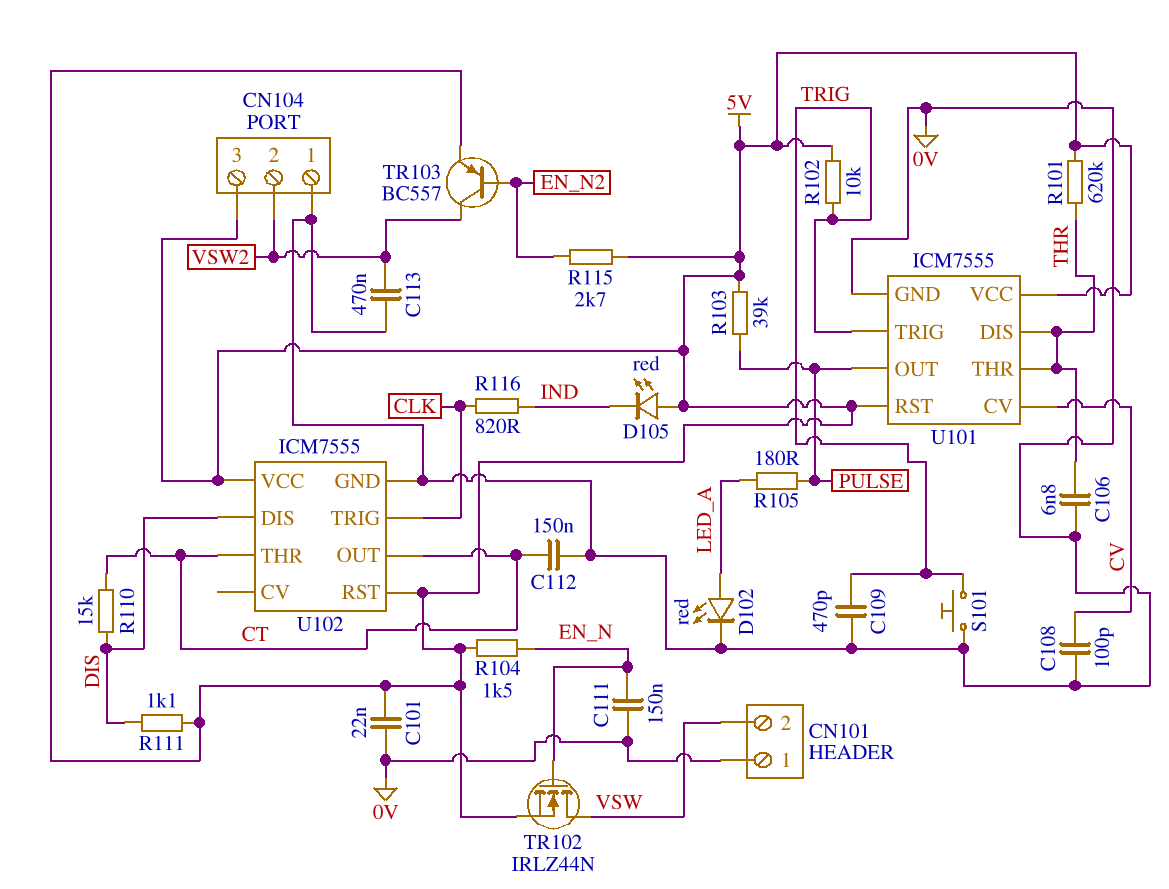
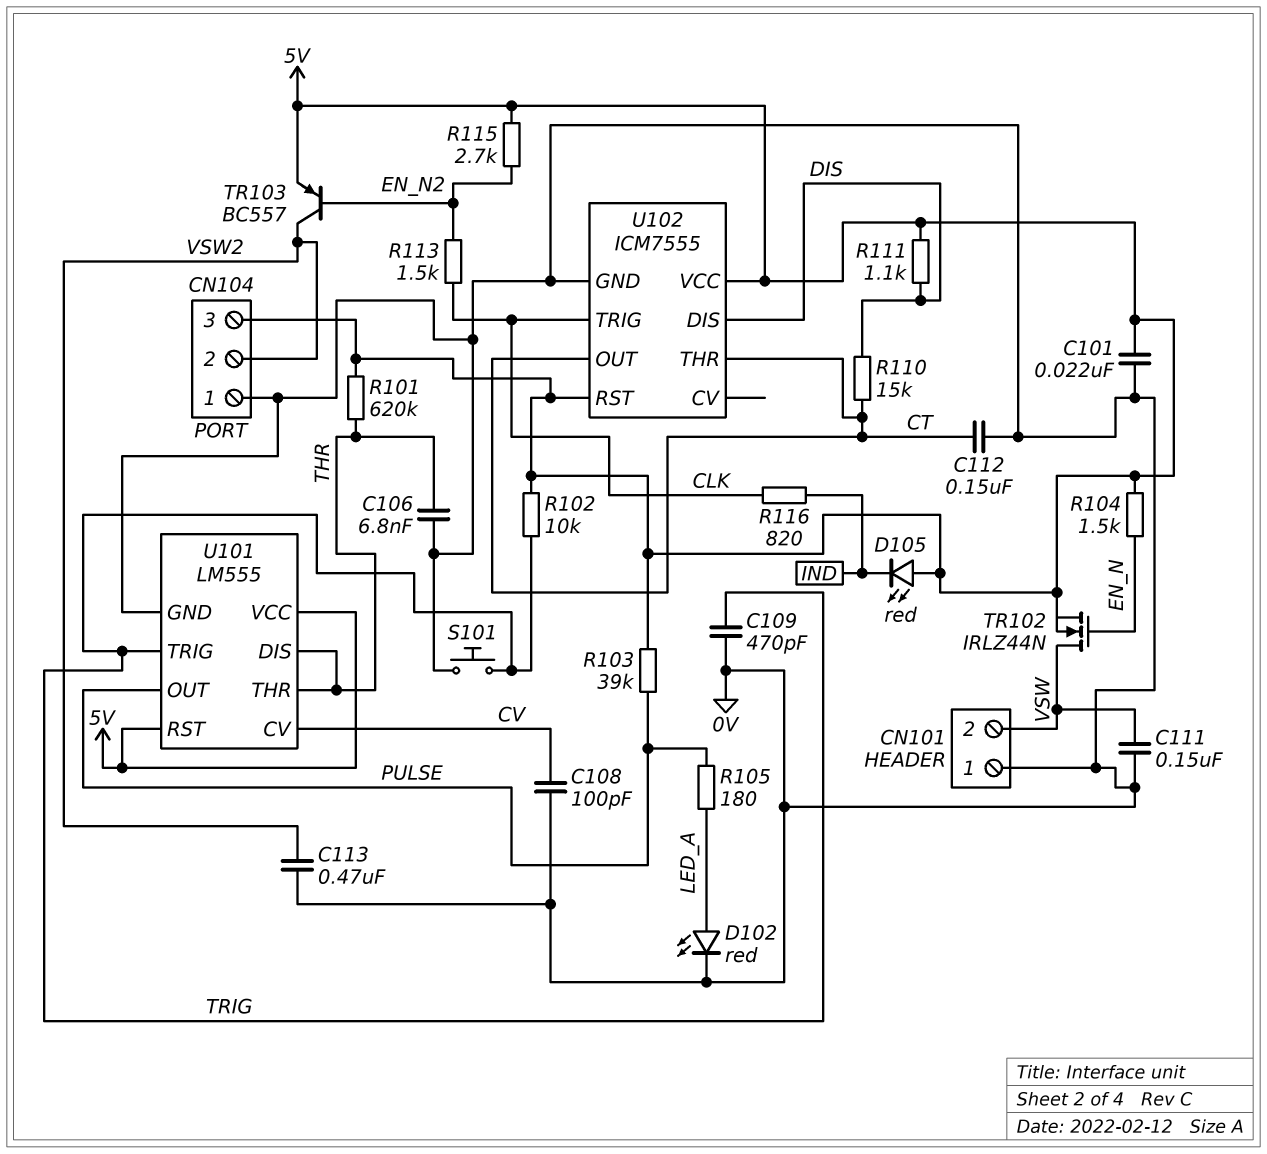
C111: 150nF (0V, EN_N) -> 150nF (0V, VSW)
R113: none -> 1.5k (CLK, EN_N2)
U101: ICM7555 -> LM555

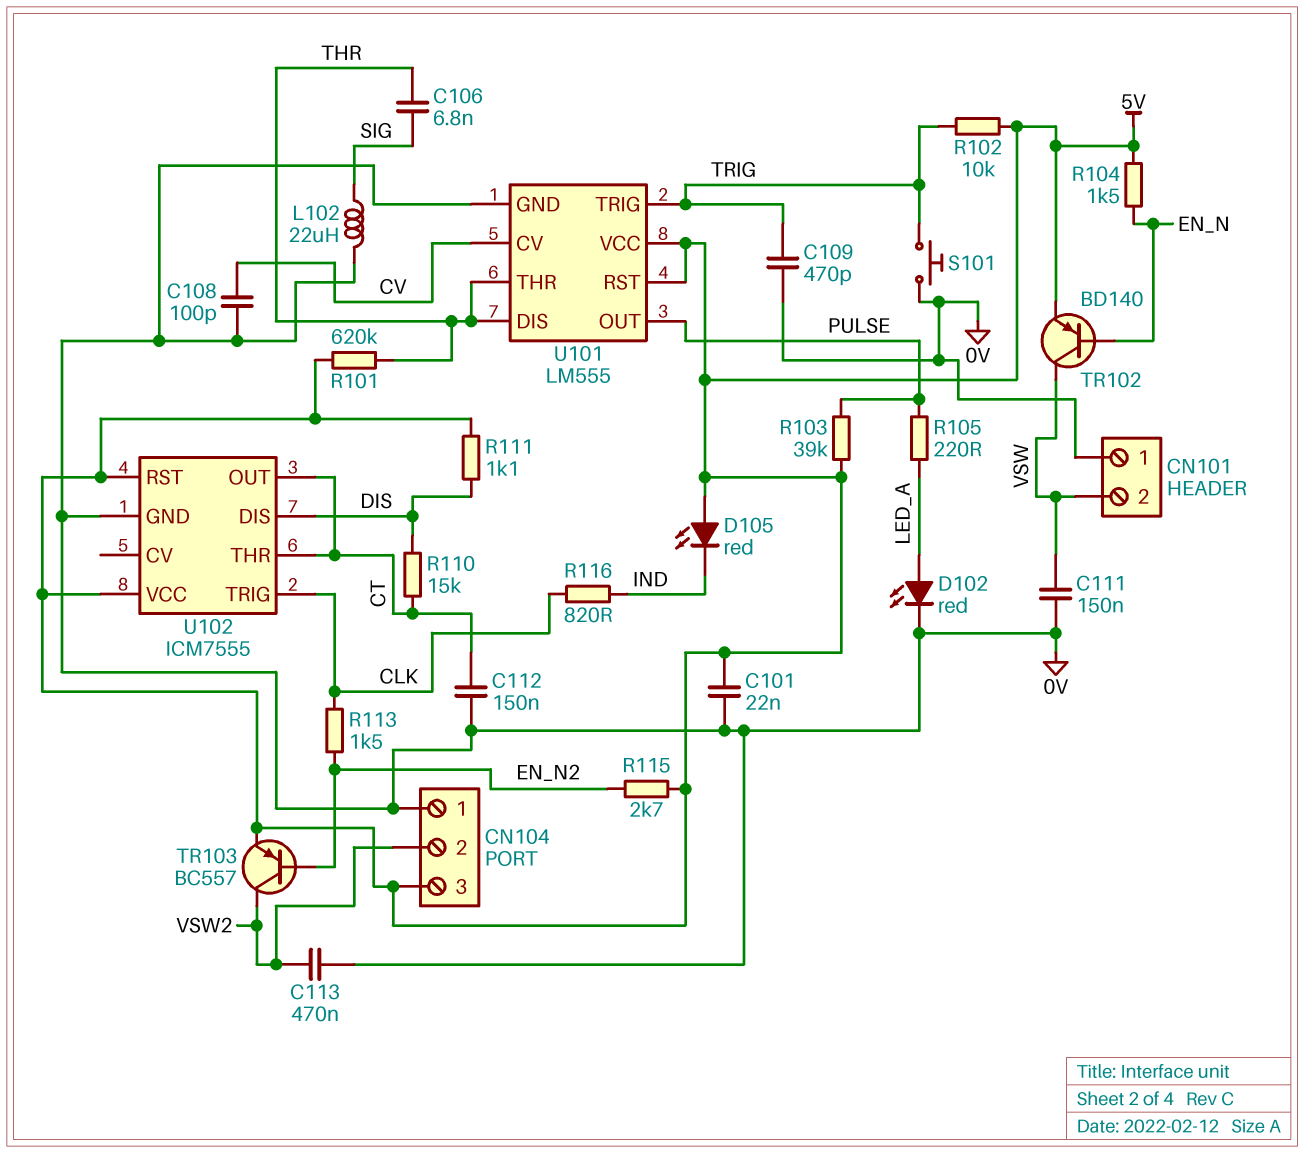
C106: 6.8nF (0V, THR) -> 6.8nF (SIG, THR)
L102: none -> 22uH (0V, SIG)
R105: 180 (LED_A, PULSE) -> 220 (LED_A, PULSE)
TR102: NMOS IRLZ44N (G EN_N, D VSW, S 5V) -> PNP BD140 (B EN_N, C VSW, E 5V)

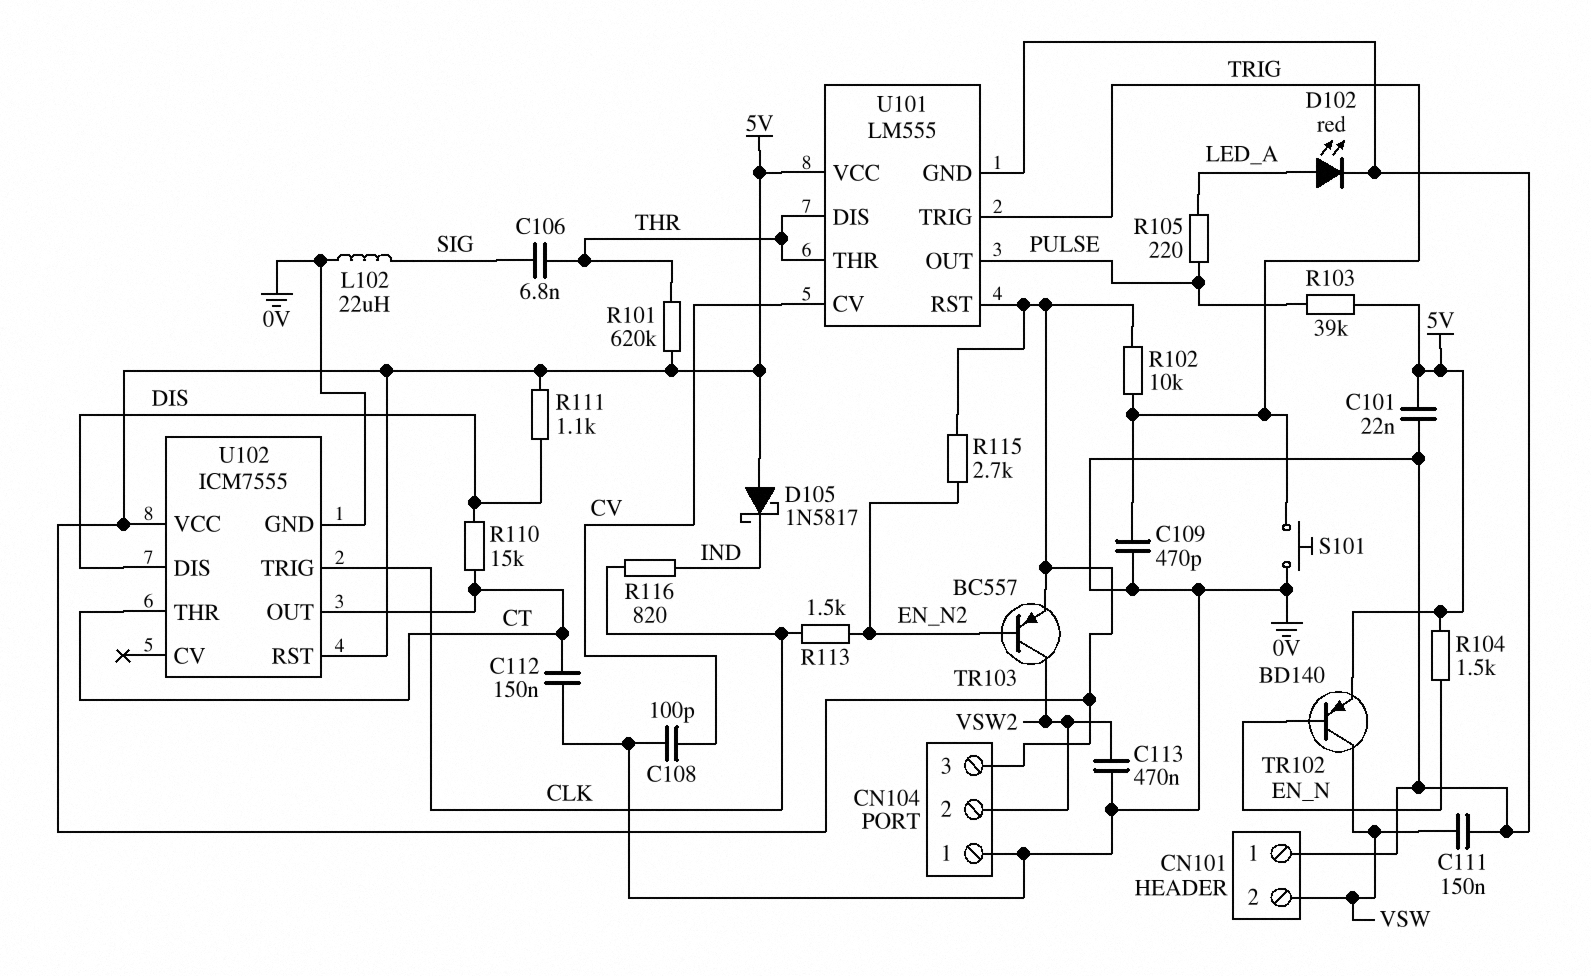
D105: LED red (A 5V, K IND) -> schottky 1N5817 (A 5V, K IND)

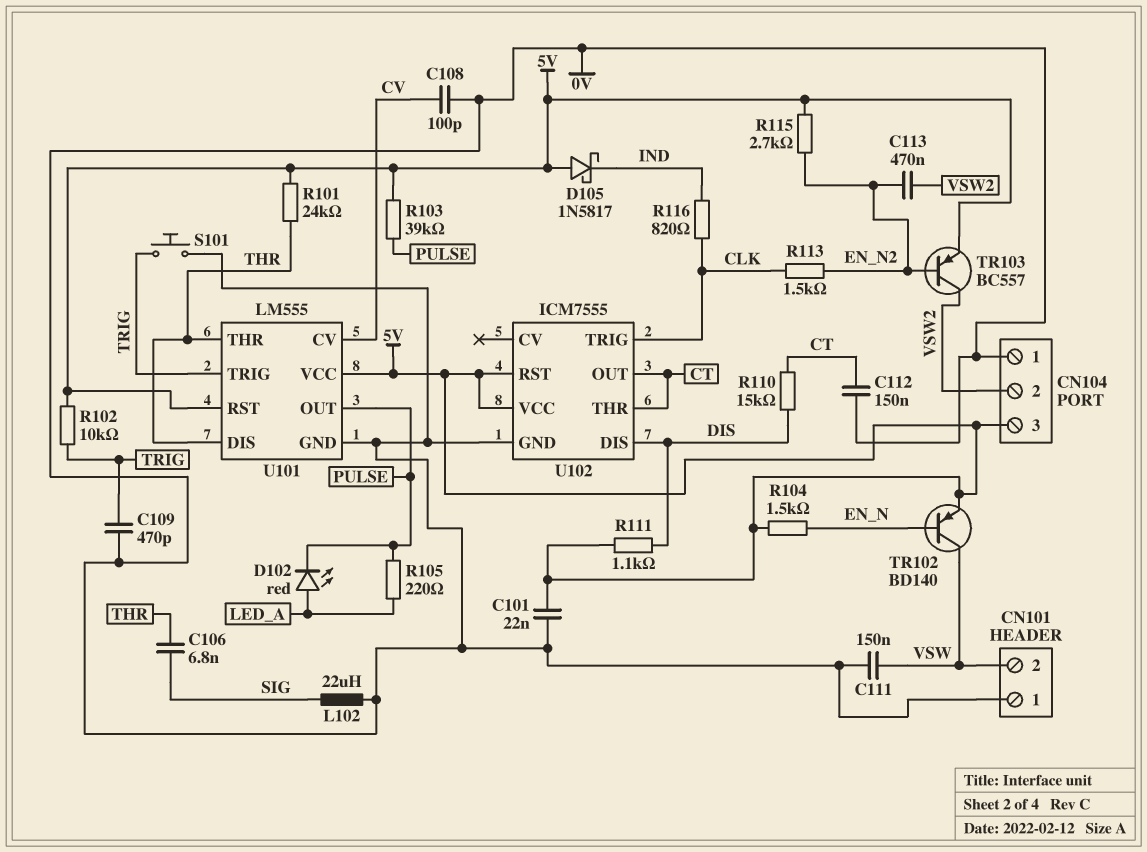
C113: 470nF (0V, VSW2) -> 470nF (EN_N2, VSW2)
D102: LED red (A LED_A, K 0V) -> LED red (A LED_A, K PULSE)
R101: 620k (5V, THR) -> 24k (5V, THR)

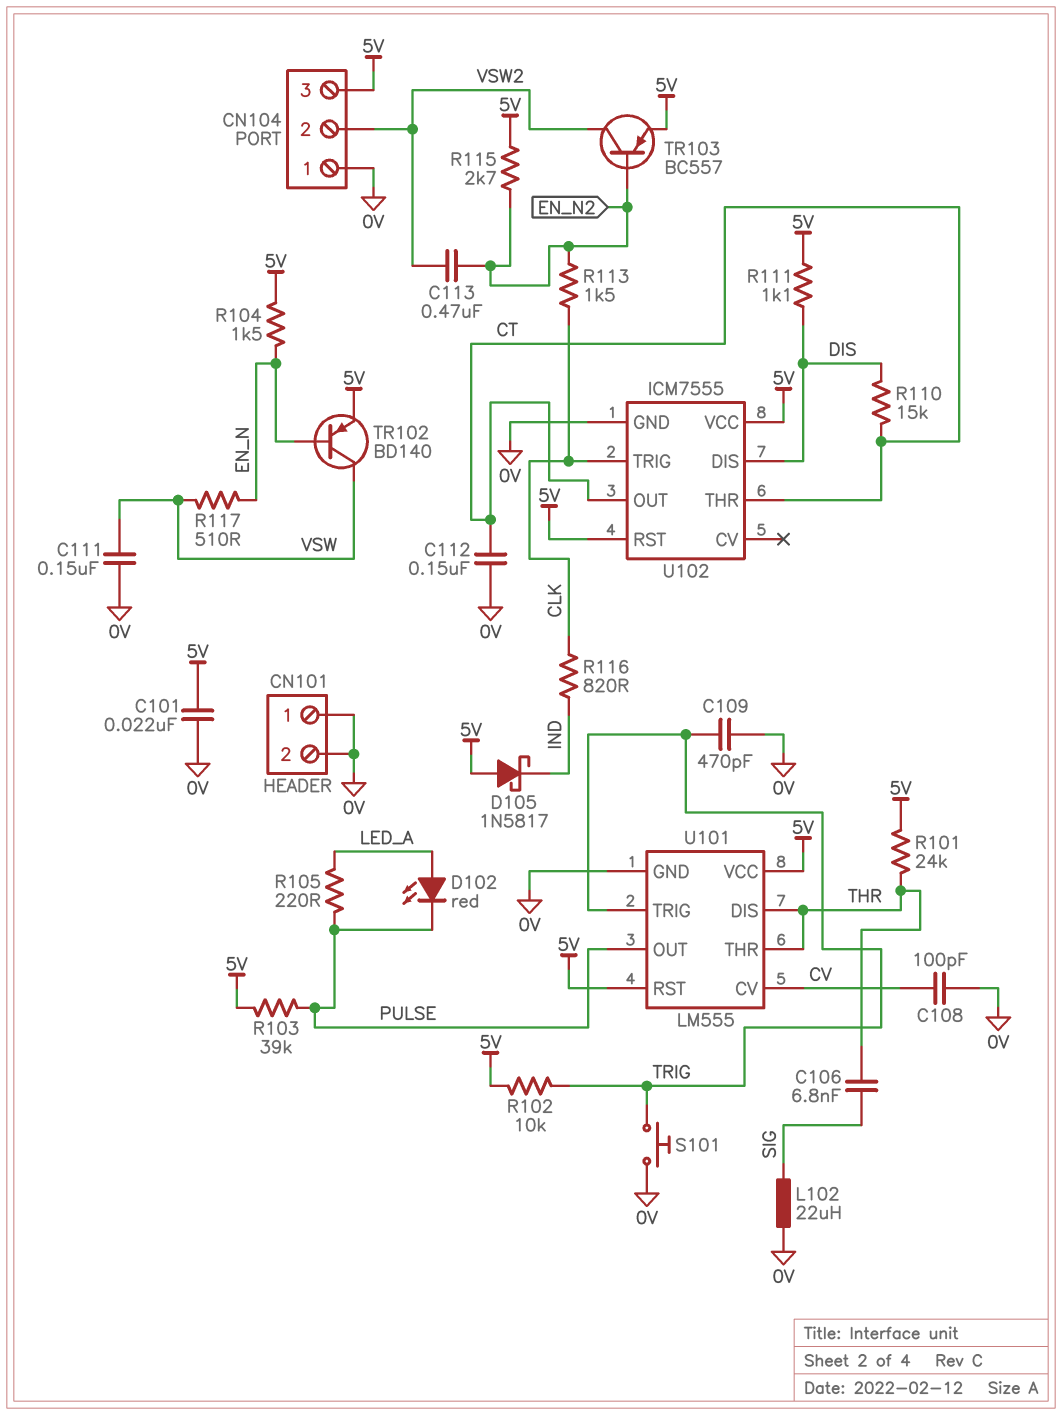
CN101 pin 2: VSW -> 0V
R117: none -> 510 (EN_N, VSW)

